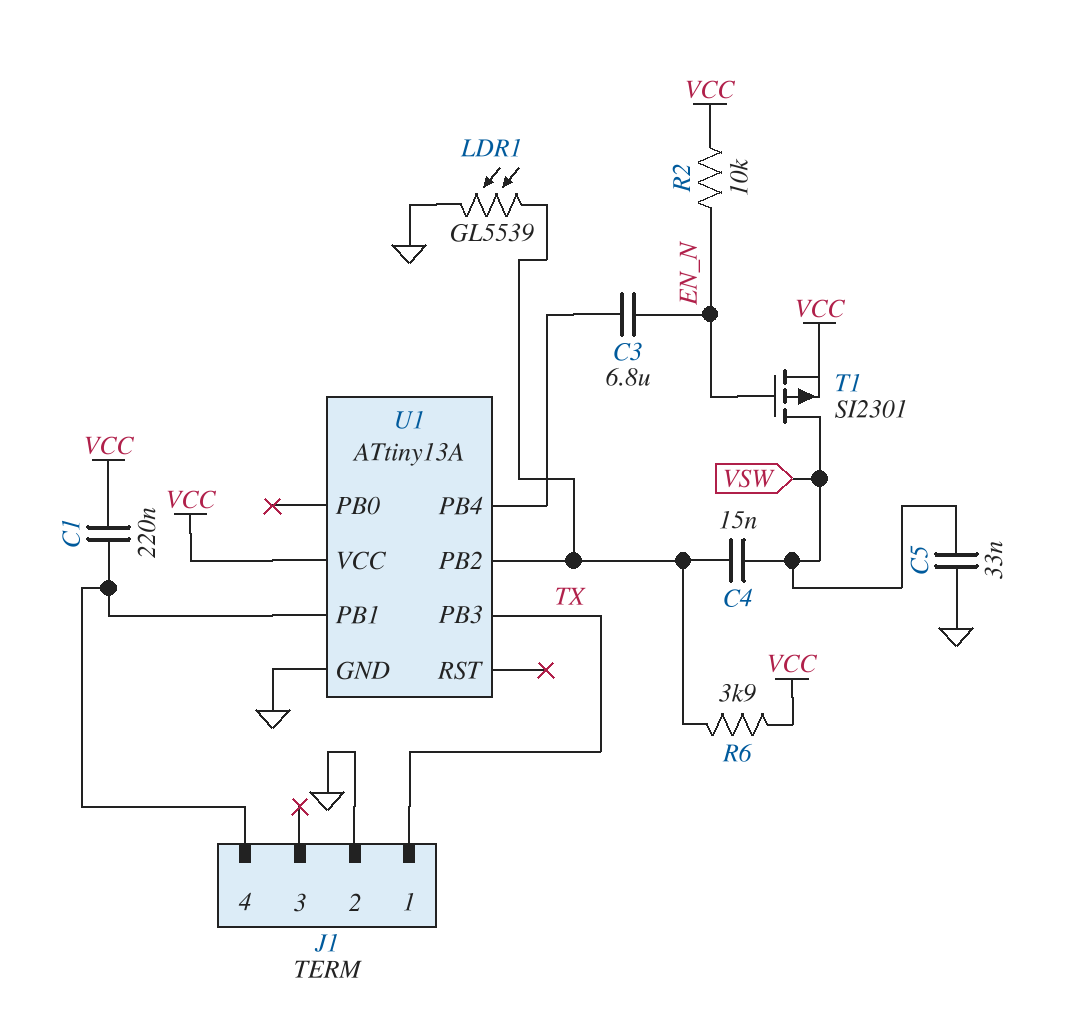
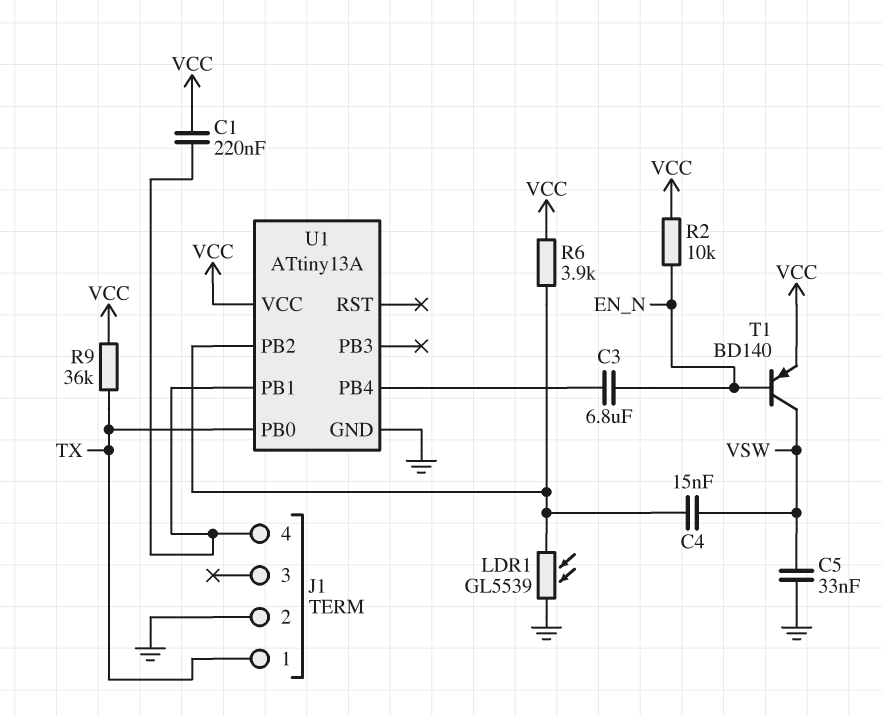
R9: none -> 36k (TX, VCC)
T1: PMOS SI2301 (G EN_N, D VSW, S VCC) -> PNP BD140 (B EN_N, C VSW, E VCC)
U1 pin PB0: none -> TX
U1 pin PB3: TX -> none

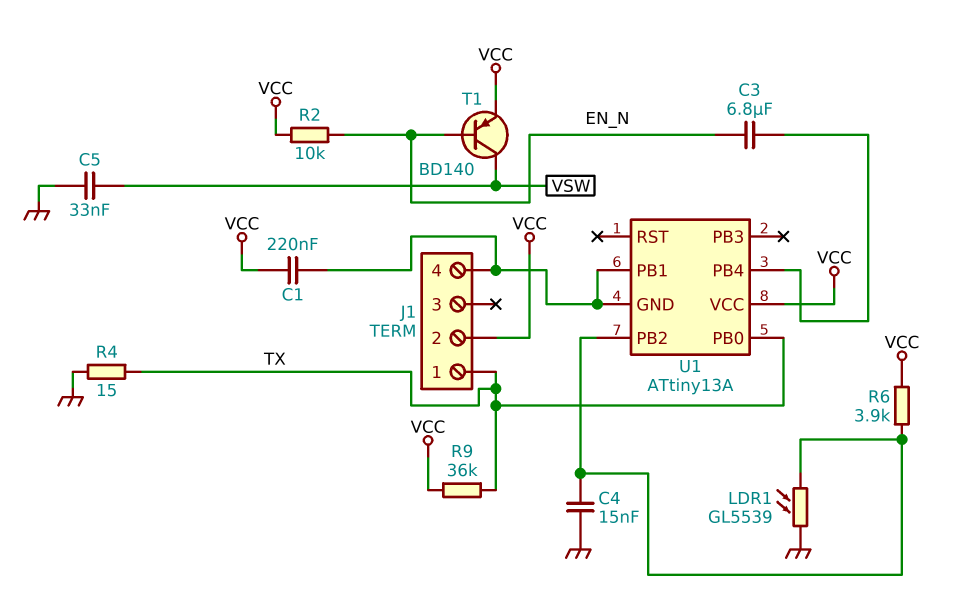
C4: 15nF (U1/PB2, VSW) -> 15nF (GND, U1/PB2)
J1 pin 2: GND -> VCC
R4: none -> 15 (GND, TX)
U1 pin GND: GND -> J1/4

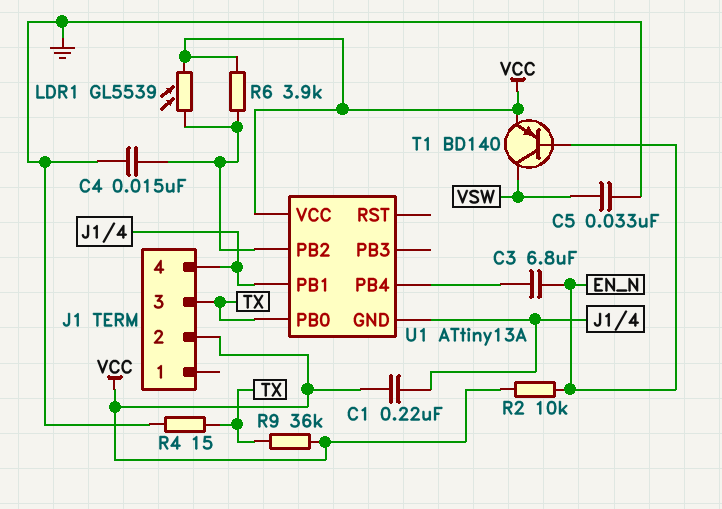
J1 pin 1: TX -> none
J1 pin 3: none -> TX
LDR1: GL5539 (GND, U1/PB2) -> GL5539 (U1/PB2, VCC)

